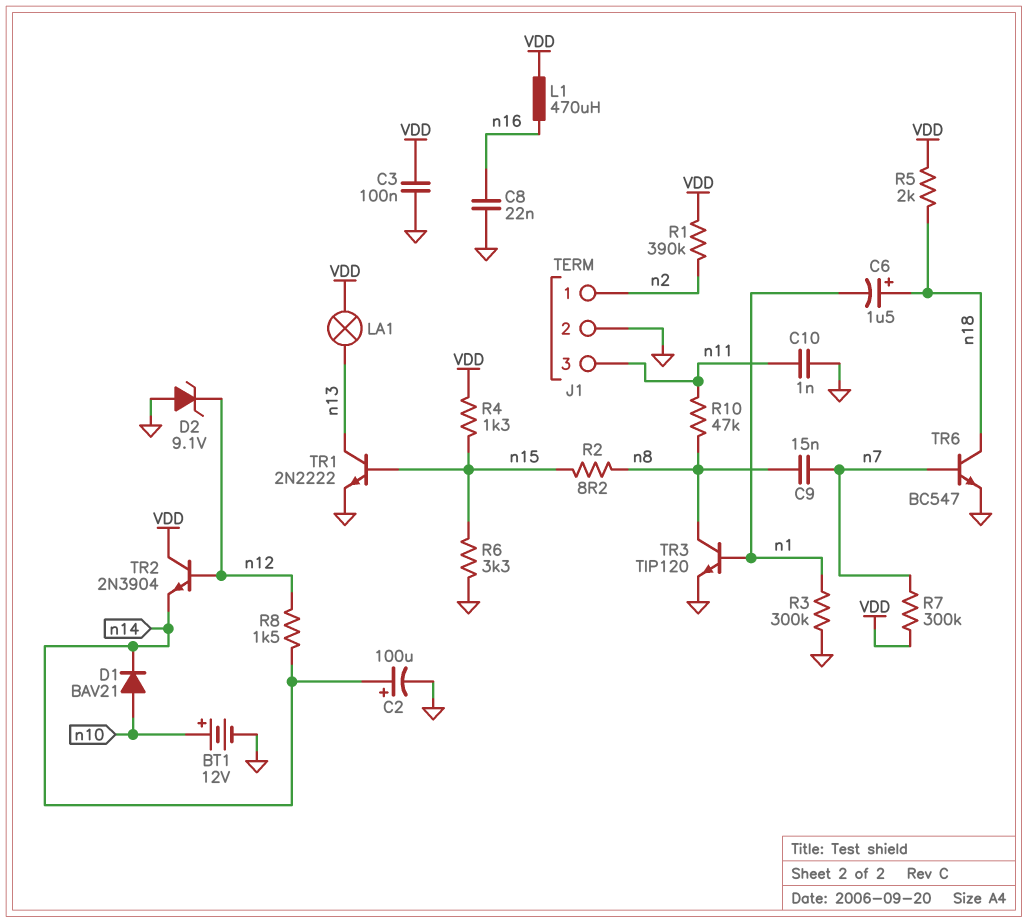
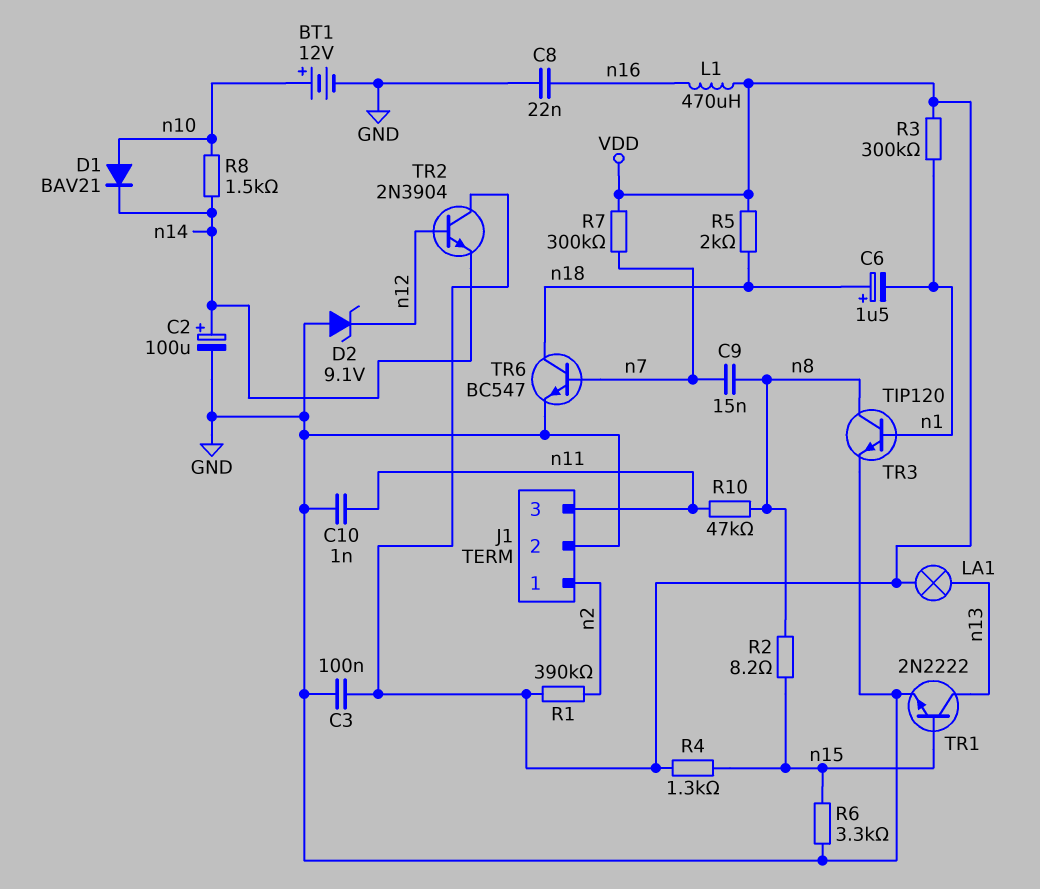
R3: 300k (GND, n1) -> 300k (VDD, n1)
R8: 1.5k (n12, n14) -> 1.5k (n10, n14)

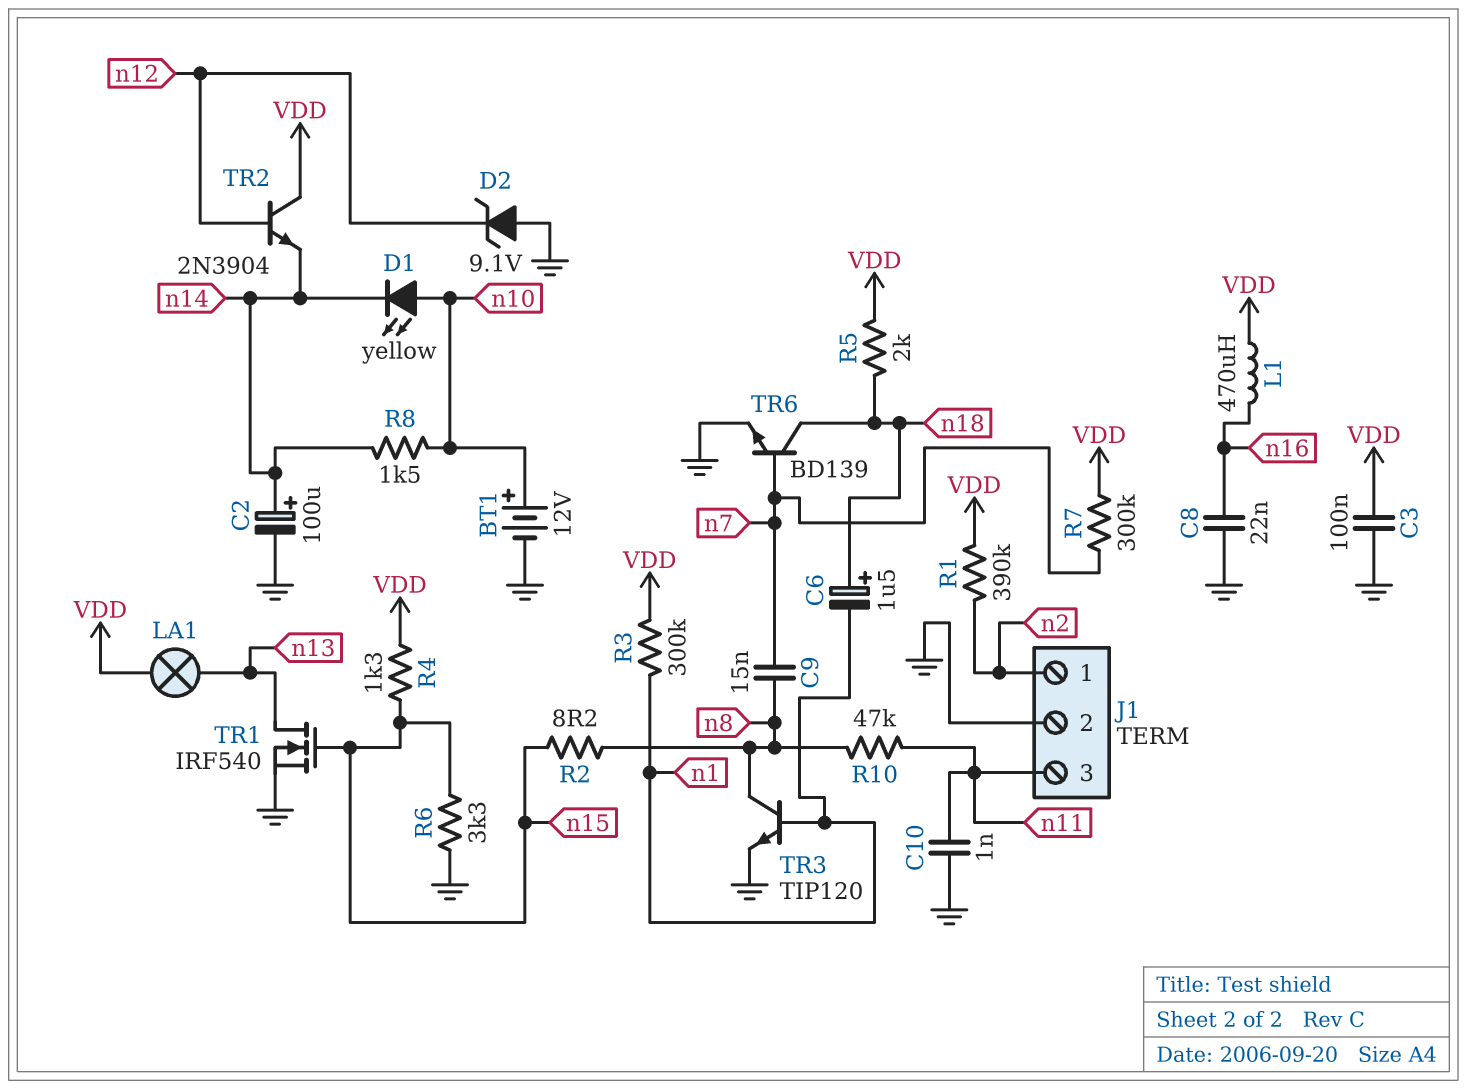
D1: diode BAV21 (A n10, K n14) -> LED yellow (A n10, K n14)
TR1: NPN 2N2222 (B n15, C n13, E GND) -> NMOS IRF540 (G n15, D n13, S GND)
TR6: NPN BC547 (B n7, C n18, E GND) -> NPN BD139 (B n7, C n18, E GND)

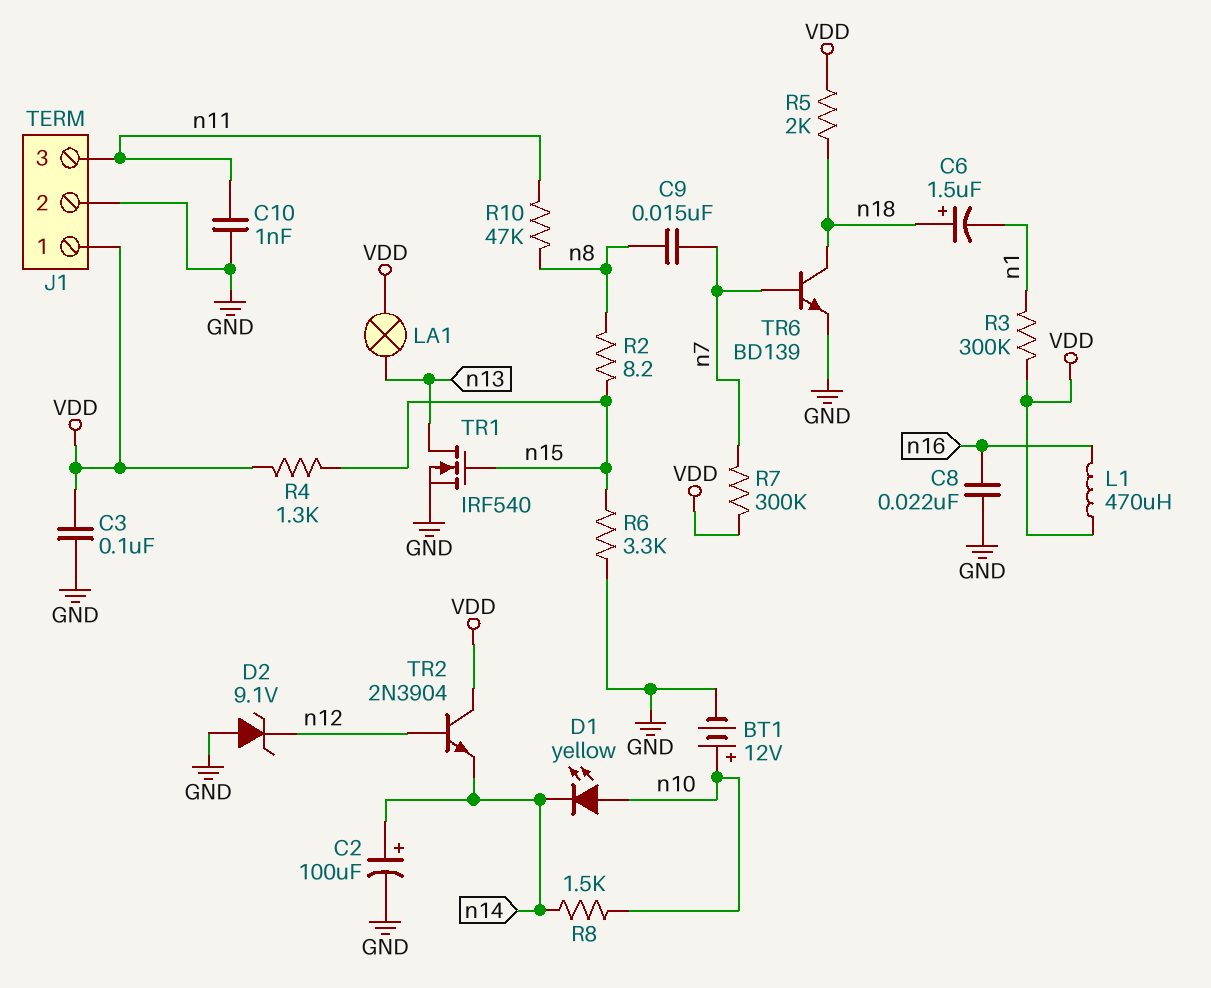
J1 pin 1: n2 -> VDD
R1: 390k (VDD, n2) -> none
TR3: NPN TIP120 (B n1, C n8, E GND) -> none

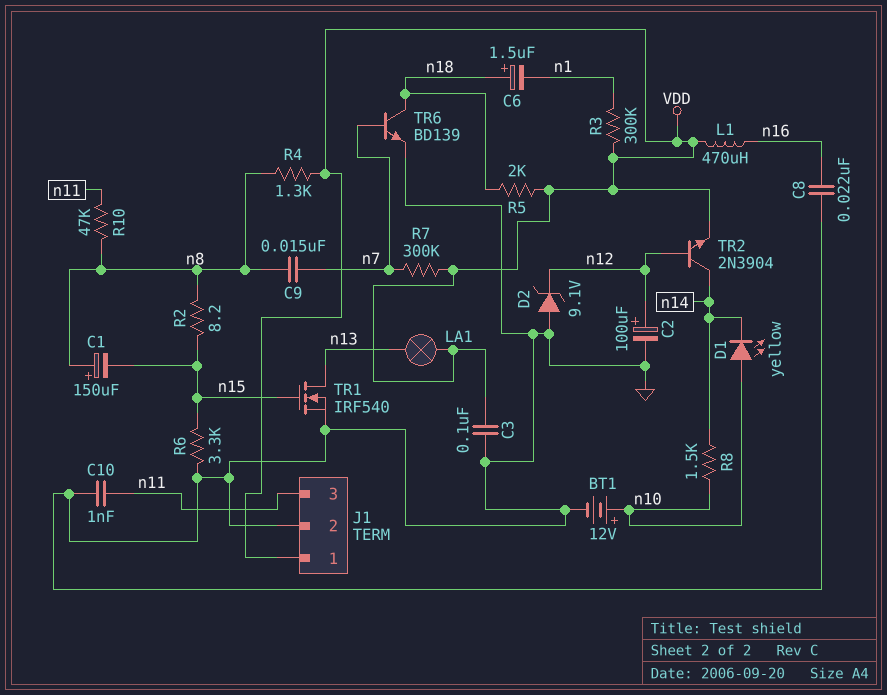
C1: none -> 150uF (plus n8, minus n15)
C2: 100uF (plus n14, minus GND) -> 100uF (plus n12, minus GND)
R4: 1.3k (VDD, n15) -> 1.3k (VDD, n8)
TR2: NPN 2N3904 (B n12, C VDD, E n14) -> NPN 2N3904 (B n12, C n14, E VDD)

